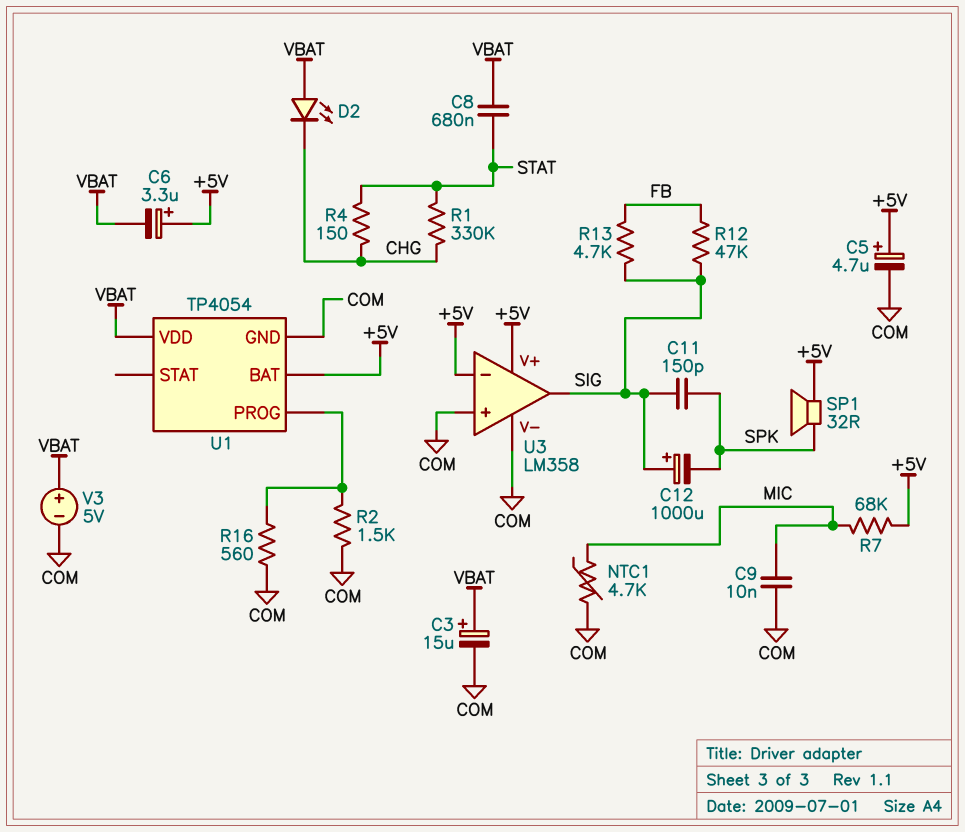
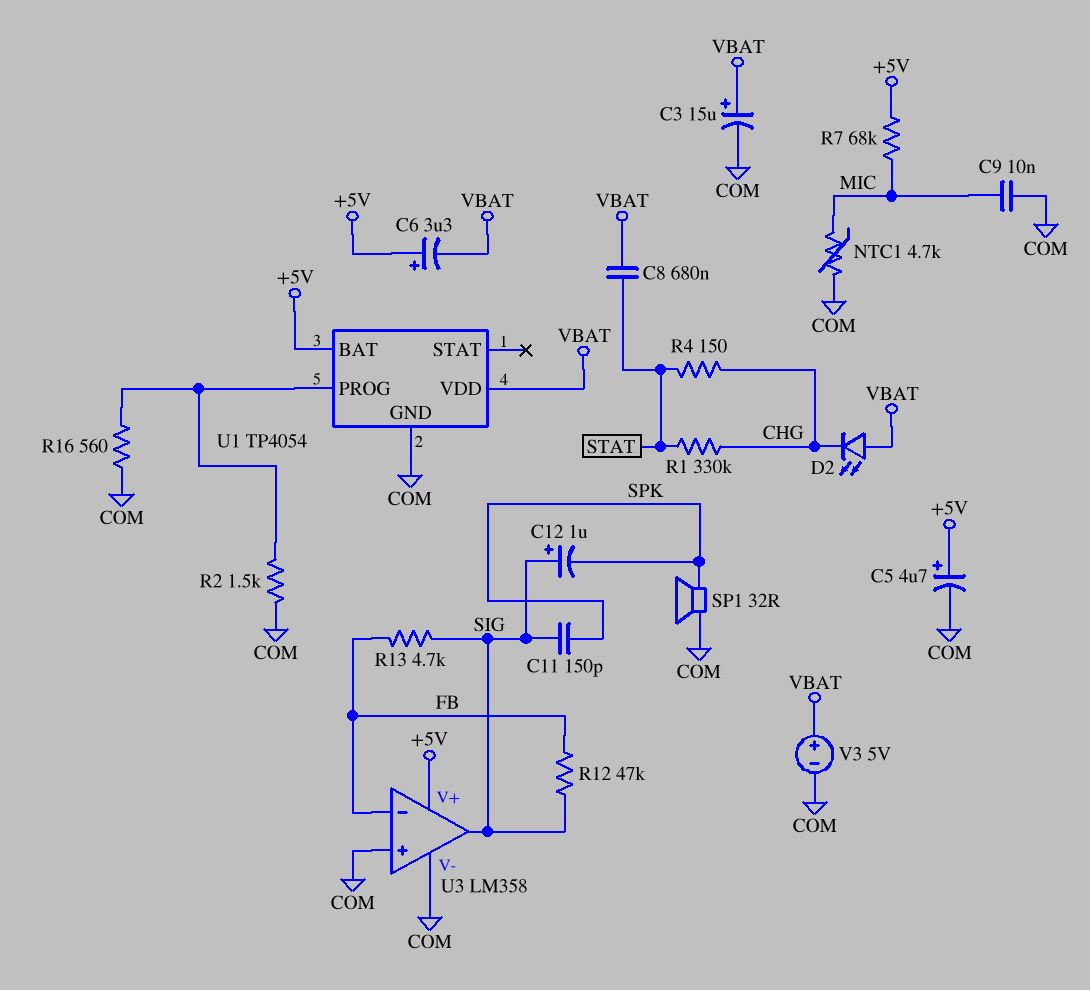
C12: 1000uF (plus SIG, minus SPK) -> 1uF (plus SIG, minus SPK)
SP1: speaker 32R (+5V, SPK) -> speaker 32R (COM, SPK)
U3 pin in-: +5V -> FB

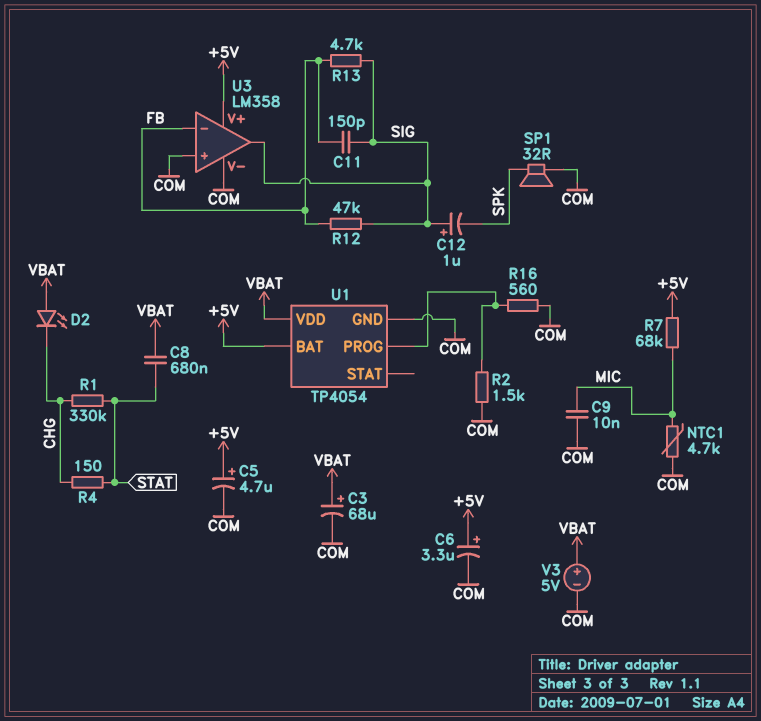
C3: 15uF (plus VBAT, minus COM) -> 68uF (plus VBAT, minus COM)
C6: 3.3uF (plus +5V, minus VBAT) -> 3.3uF (plus +5V, minus COM)
C11: 150pF (SIG, SPK) -> 150pF (FB, SIG)

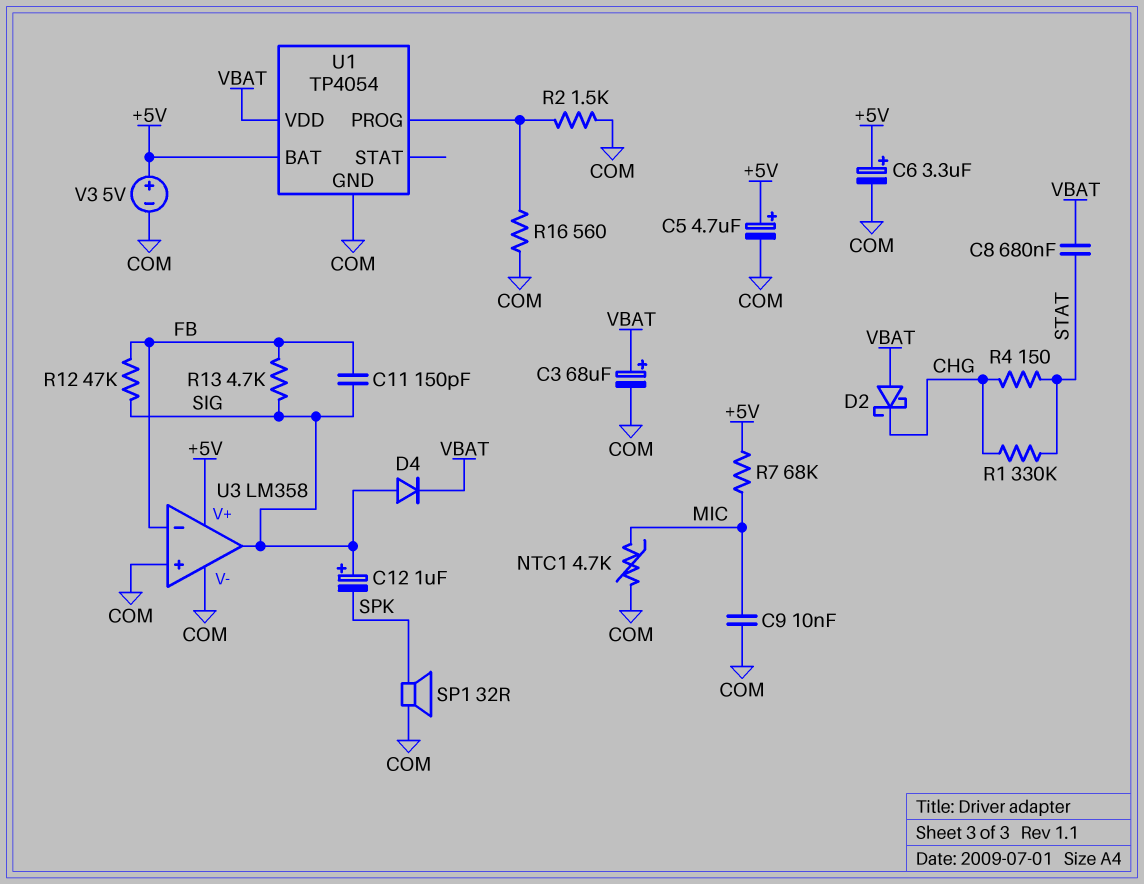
D2: LED (A VBAT, K CHG) -> schottky (A VBAT, K CHG)
D4: none -> diode (A SIG, K VBAT)
V3: 5V (plus VBAT, minus COM) -> 5V (plus +5V, minus COM)

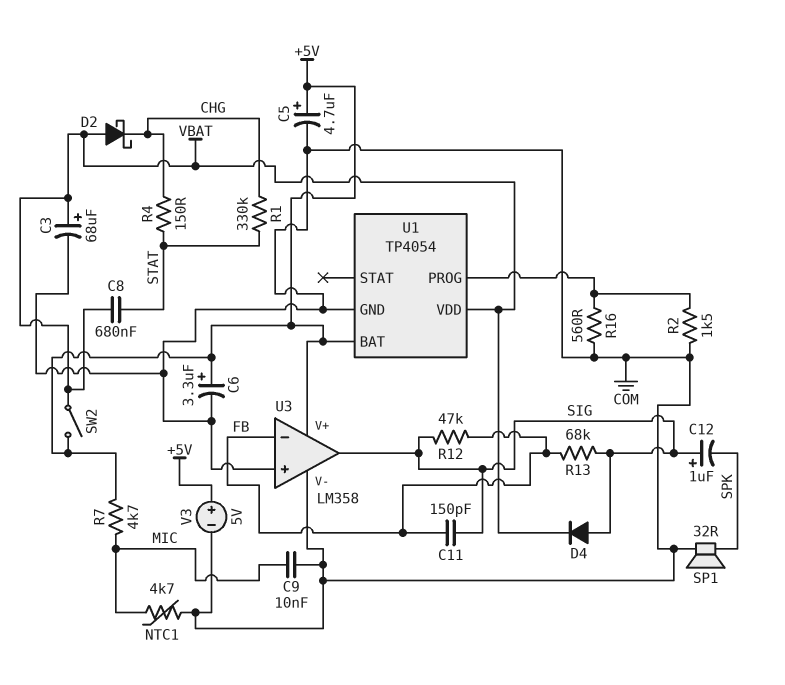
R7: 68k (+5V, MIC) -> 4.7k (+5V, MIC)
R13: 4.7k (FB, SIG) -> 68k (FB, SIG)
SW2: none -> switch (+5V, VBAT)

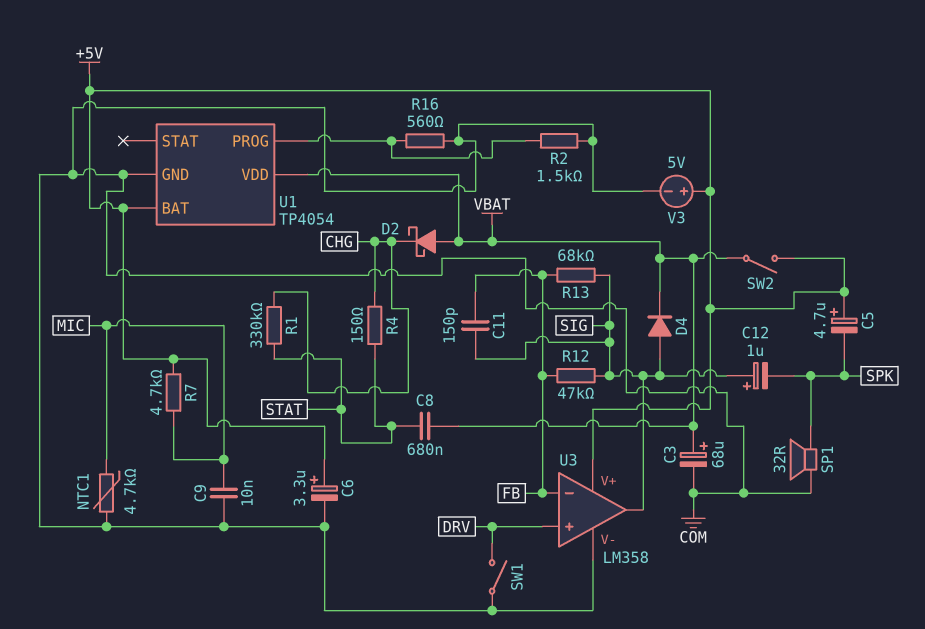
C5: 4.7uF (plus +5V, minus COM) -> 4.7uF (plus +5V, minus SPK)
SW1: none -> switch (COM, DRV)
U3 pin in+: COM -> DRV

